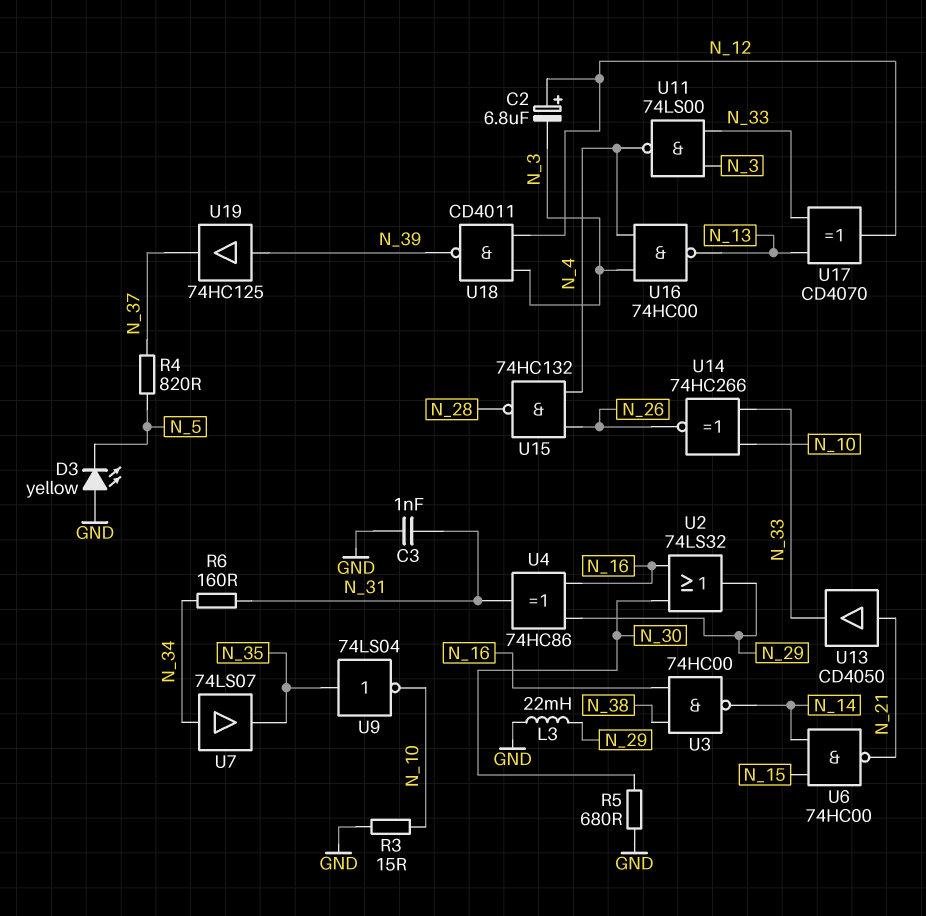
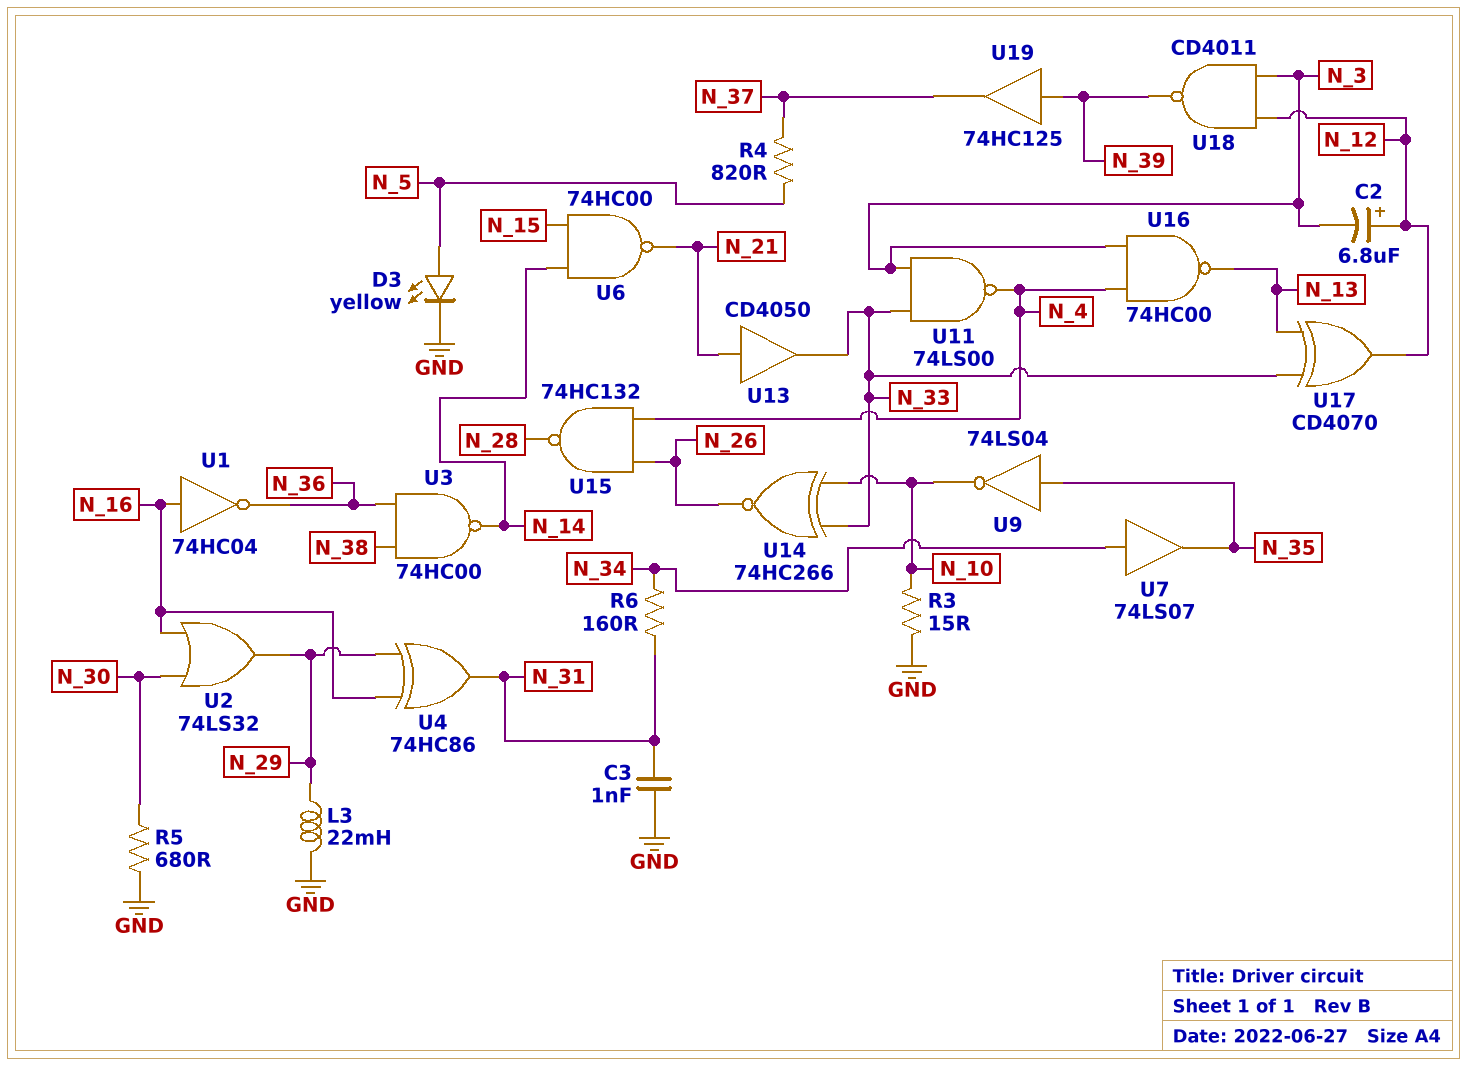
D3: LED yellow (A GND, K N_5) -> LED yellow (A N_5, K GND)
U1: none -> NOT 74HC04 (in N_16, out N_36)
U3: NAND 74HC00 (in N_16, in N_38, out N_14) -> NAND 74HC00 (in N_36, in N_38, out N_14)

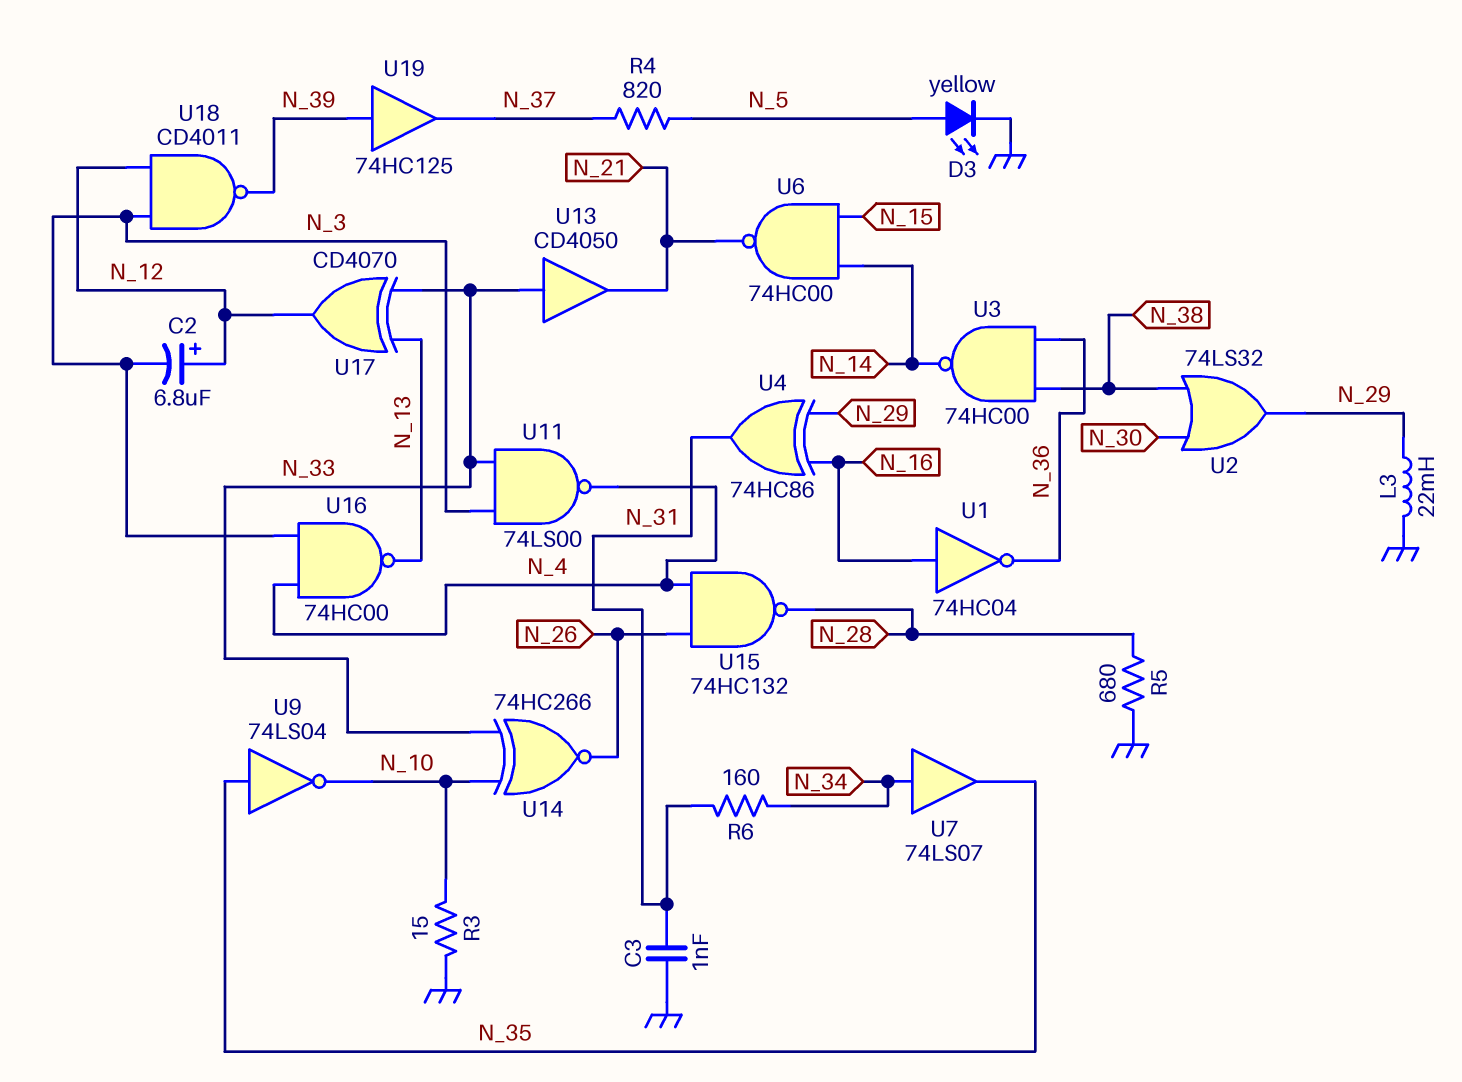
R5: 680 (GND, N_30) -> 680 (GND, N_28)
U2: OR 74LS32 (in N_16, in N_30, out N_29) -> OR 74LS32 (in N_30, in N_38, out N_29)
U13: buffer CD4050 (in N_21, out N_33) -> buffer CD4050 (in N_33, out N_21)

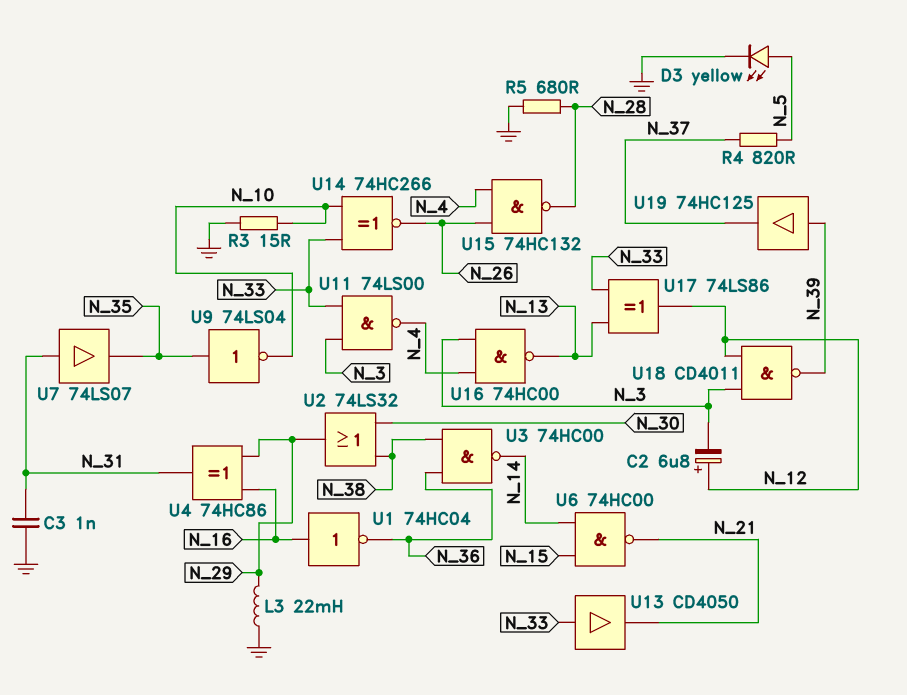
R6: 160 (N_31, N_34) -> none
U7: buffer 74LS07 (in N_34, out N_35) -> buffer 74LS07 (in N_31, out N_35)
U17: XOR CD4070 (in N_13, in N_33, out N_12) -> XOR 74LS86 (in N_13, in N_33, out N_12)

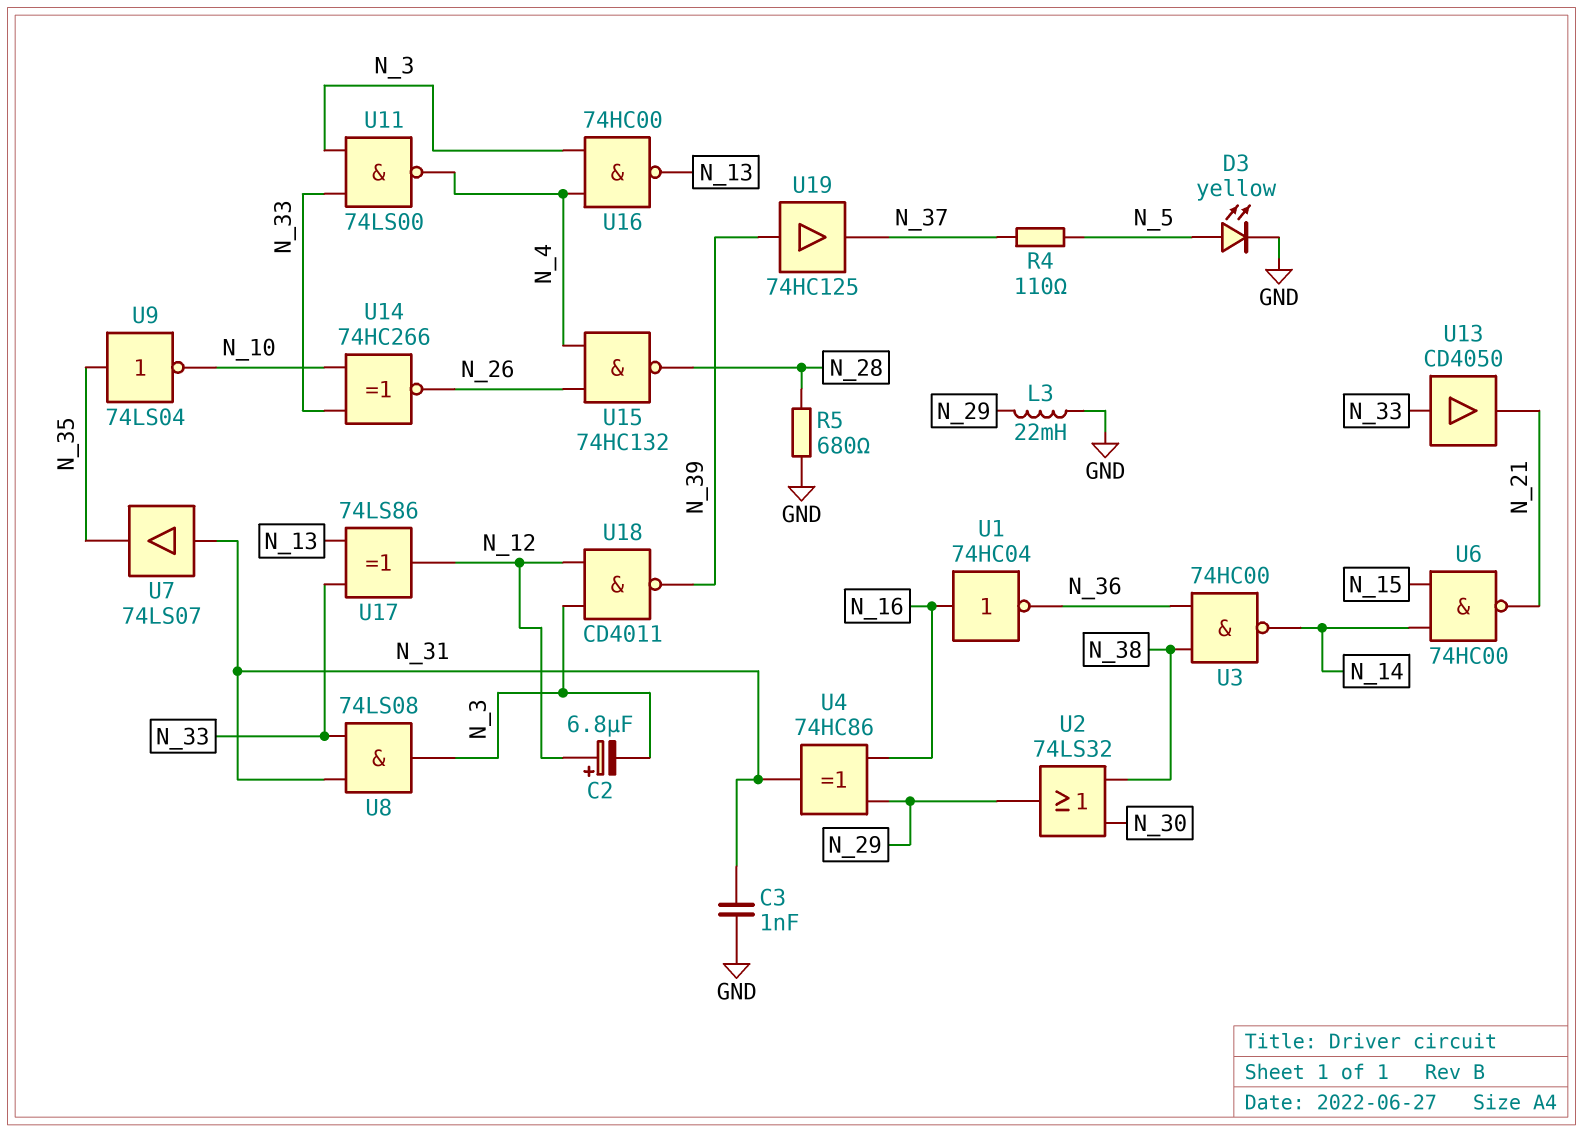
R3: 15 (GND, N_10) -> none
R4: 820 (N_5, N_37) -> 110 (N_5, N_37)
U8: none -> AND 74LS08 (in N_31, in N_33, out N_3)

